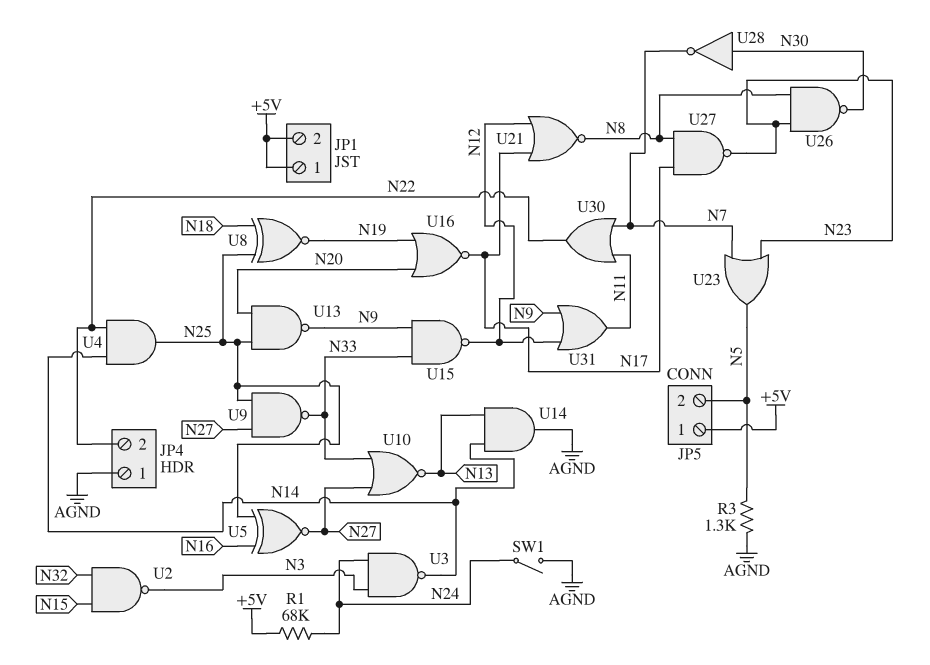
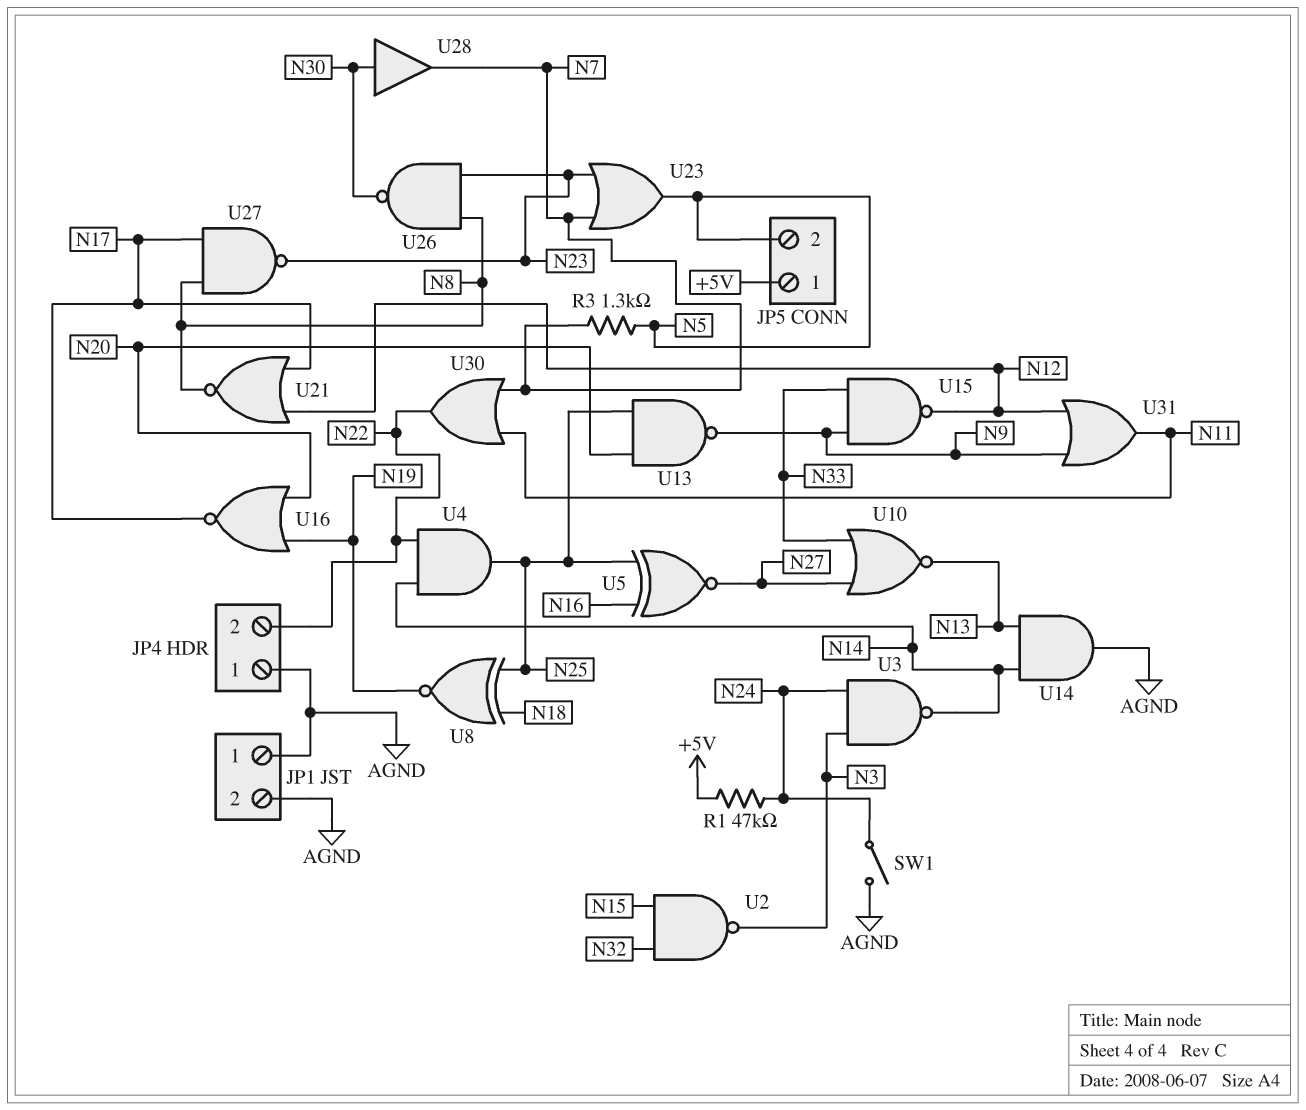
JP1 pin 1: +5V -> AGND
JP1 pin 2: +5V -> AGND
R1: 68k (+5V, N24) -> 47k (+5V, N24)
R3: 1.3k (AGND, N5) -> 1.3k (N5, N7)
U9: NAND (in N25, in N27, out N33) -> none
U28: NOT (in N30, out N7) -> buffer (in N30, out N7)

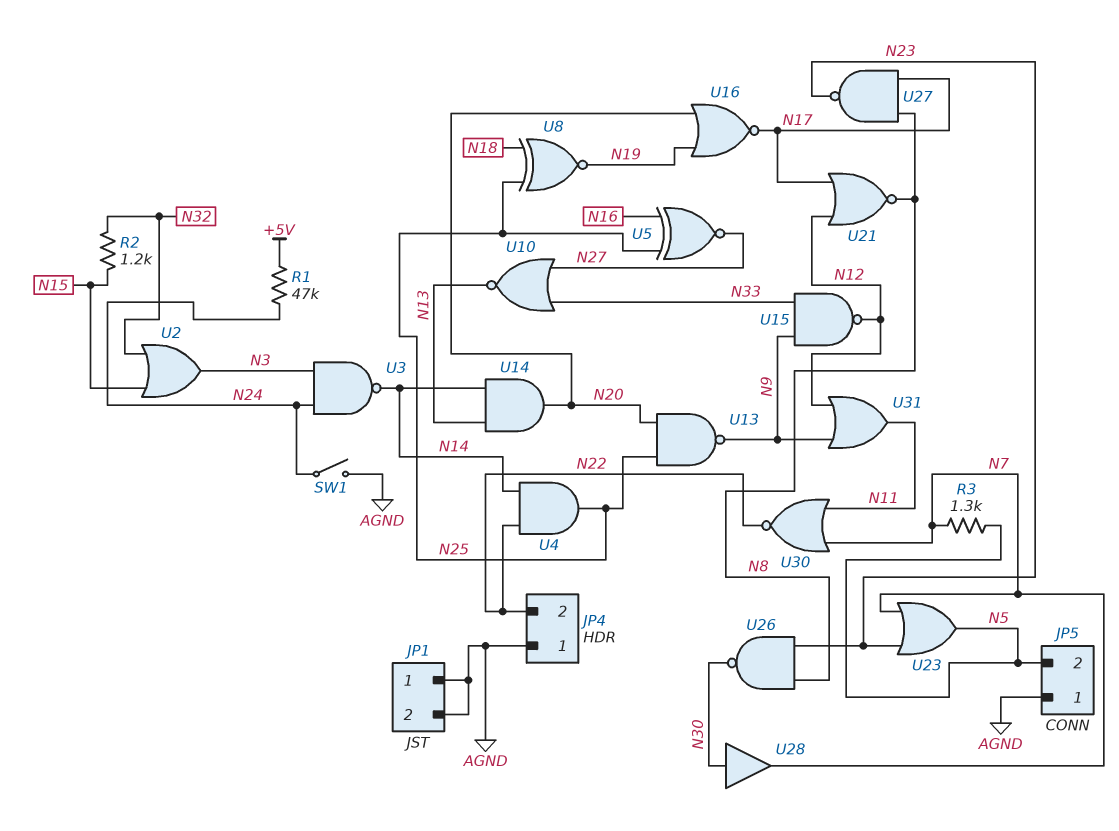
JP5 pin 1: +5V -> AGND
R2: none -> 1.2k (N15, N32)
U2: NAND (in N15, in N32, out N3) -> OR (in N15, in N32, out N3)
U14: AND (in N13, in N14, out AGND) -> AND (in N13, in N14, out N20)
U30: OR (in N7, in N11, out N22) -> NOR (in N7, in N11, out N22)

